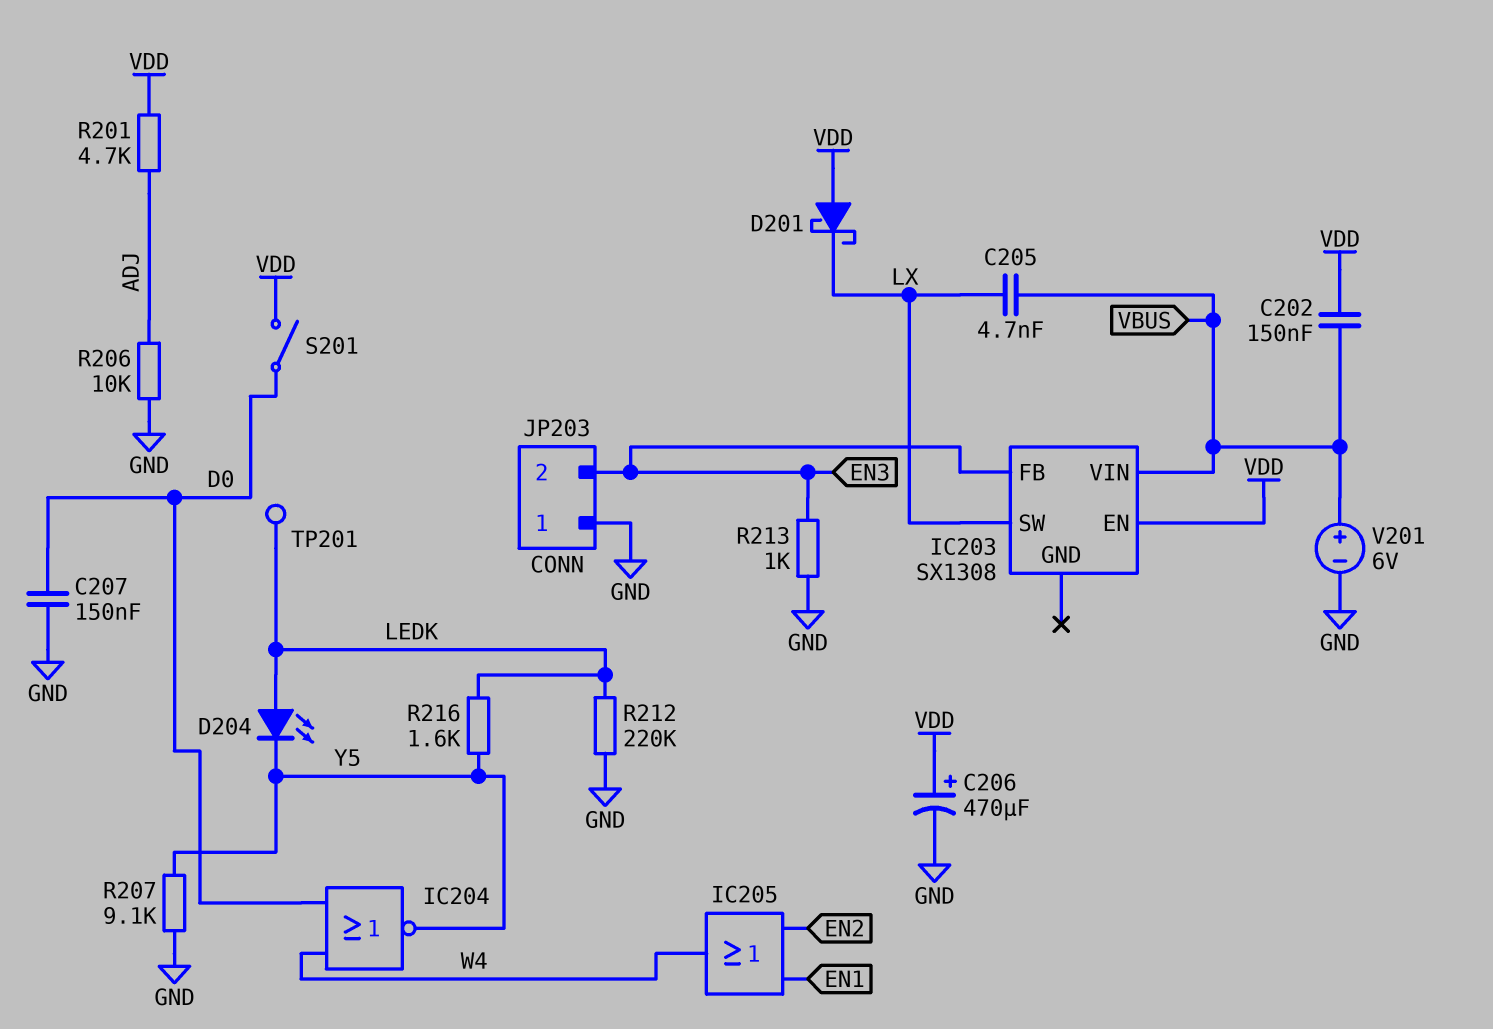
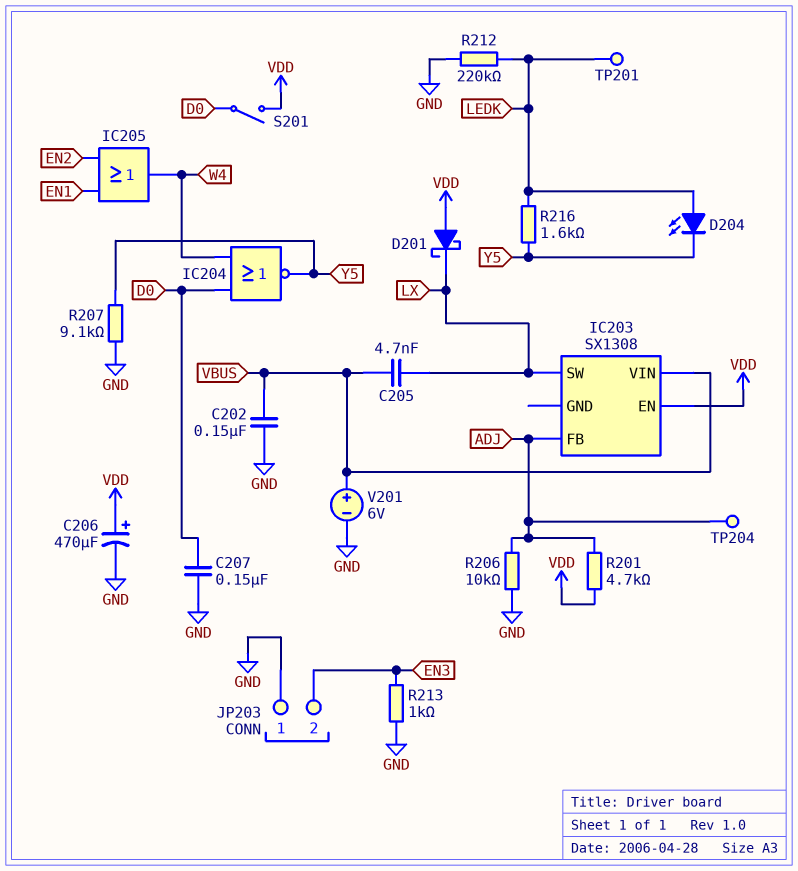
C202: 150nF (VBUS, VDD) -> 150nF (GND, VBUS)
IC203 pin FB: EN3 -> ADJ
TP204: none -> test point (ADJ)

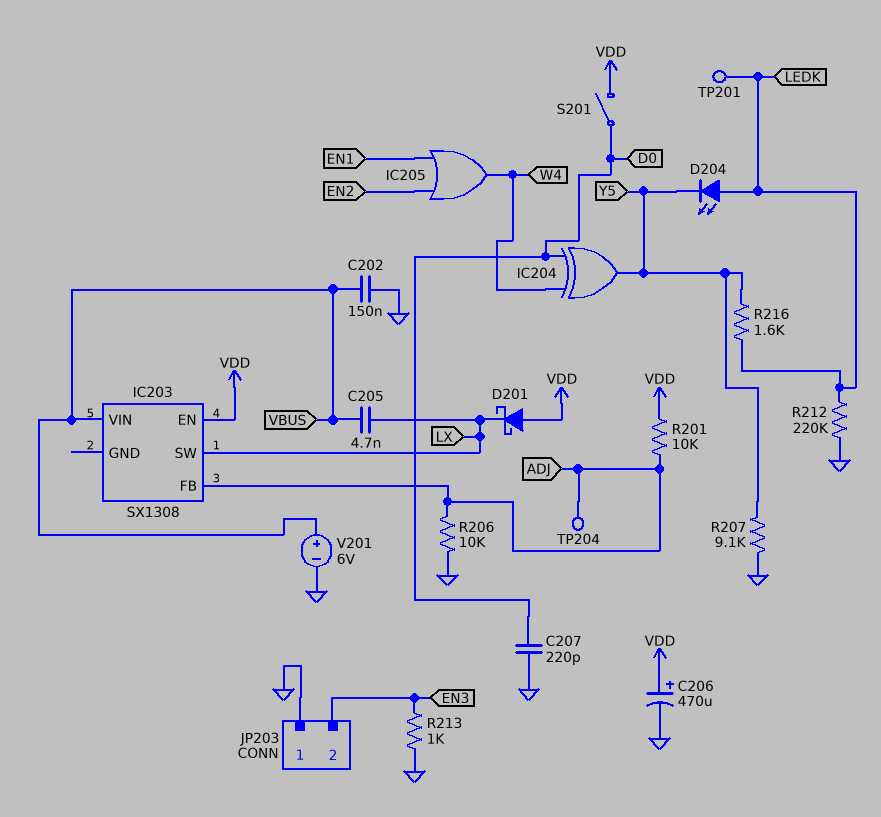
C207: 150nF (D0, GND) -> 220pF (D0, GND)
IC204: NOR (in D0, in W4, out Y5) -> XOR (in D0, in W4, out Y5)
R201: 4.7k (ADJ, VDD) -> 10k (ADJ, VDD)

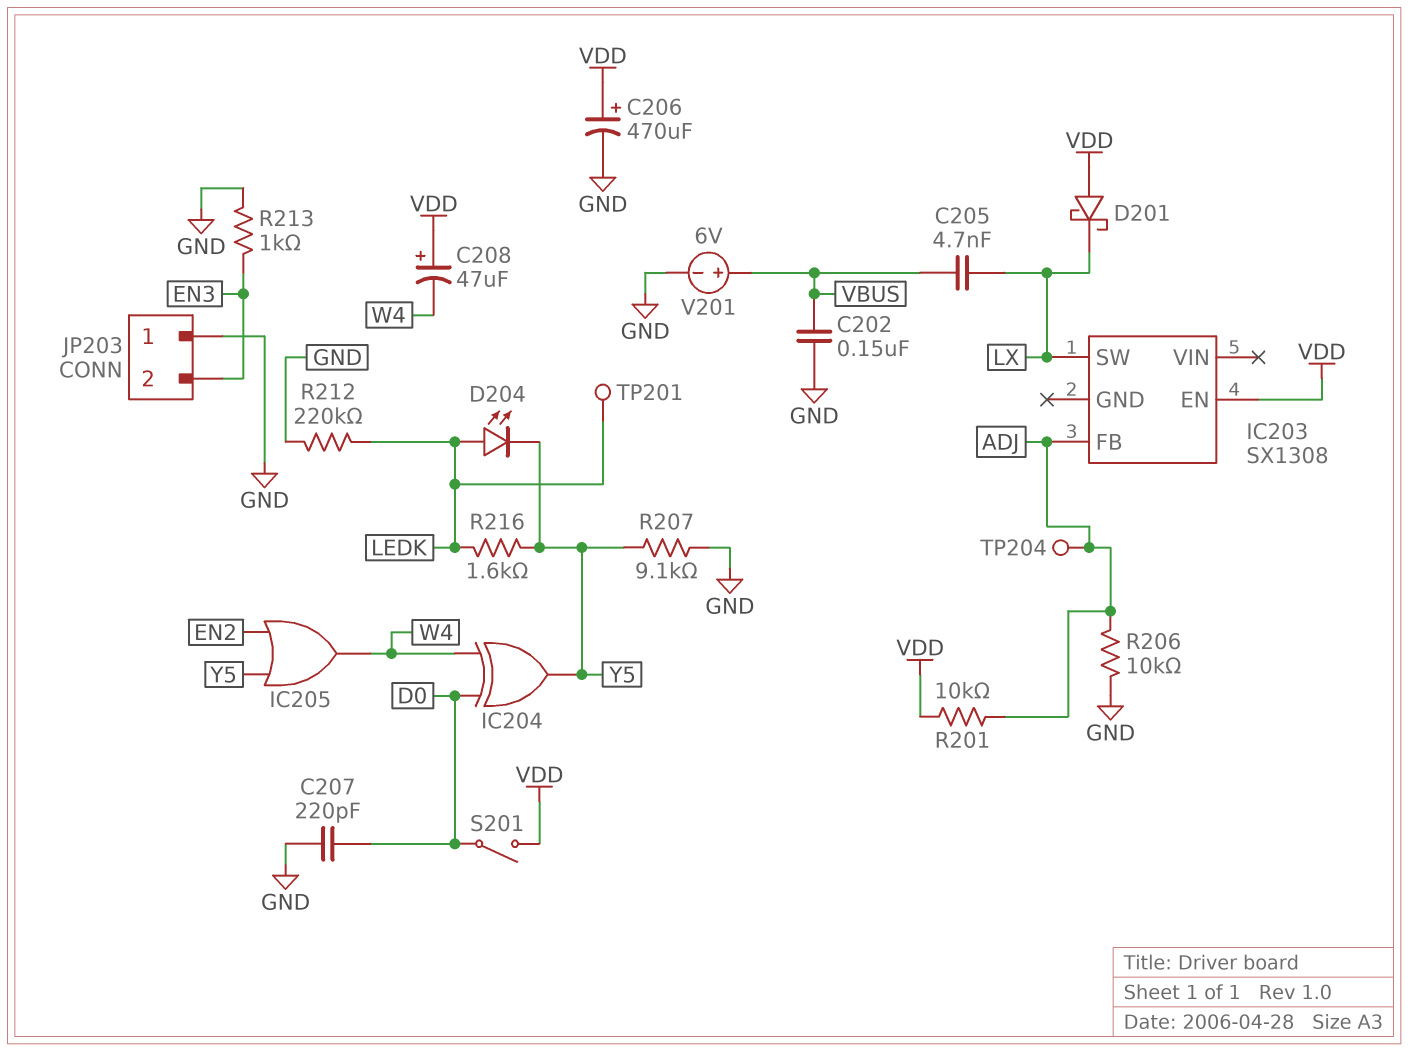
C208: none -> 47uF (plus VDD, minus W4)
IC203 pin VIN: VBUS -> none
IC205: OR (in EN1, in EN2, out W4) -> OR (in EN2, in Y5, out W4)

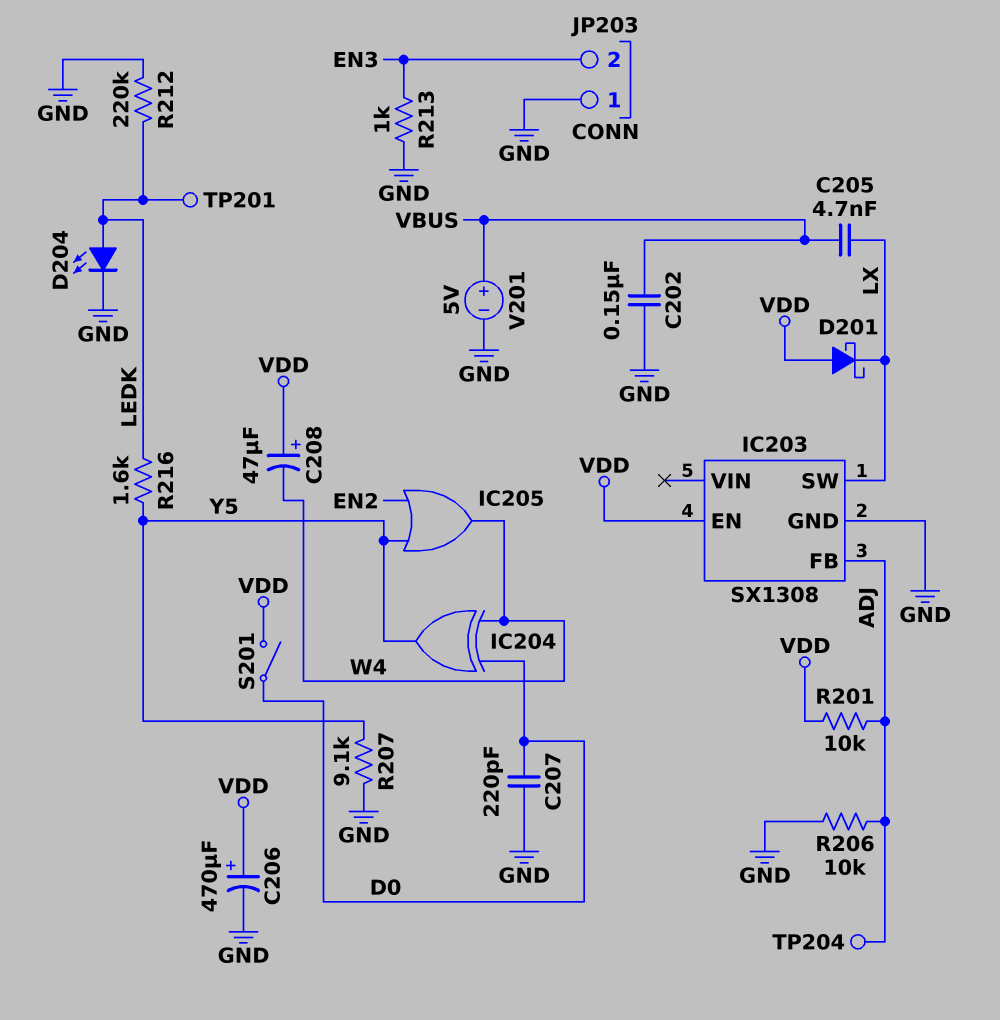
D204: LED (A LEDK, K Y5) -> LED (A LEDK, K GND)
IC203 pin GND: none -> GND
V201: 6V (plus VBUS, minus GND) -> 5V (plus VBUS, minus GND)

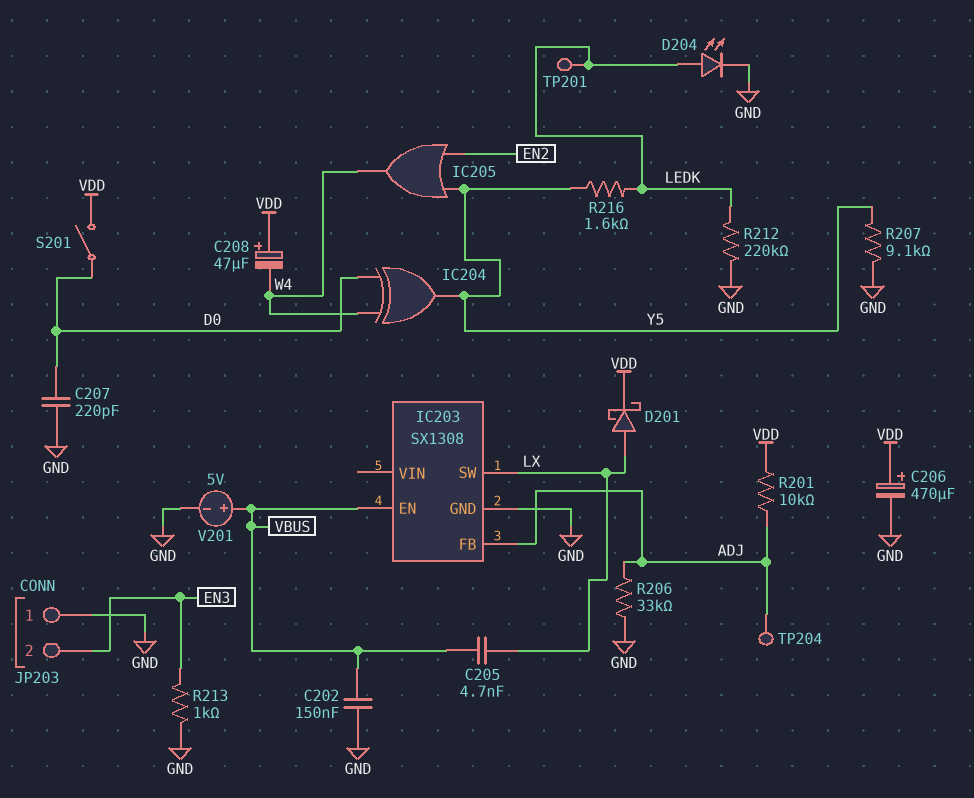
D201: schottky (A VDD, K LX) -> schottky (A LX, K VDD)
IC203 pin EN: VDD -> VBUS
R206: 10k (ADJ, GND) -> 33k (ADJ, GND)

